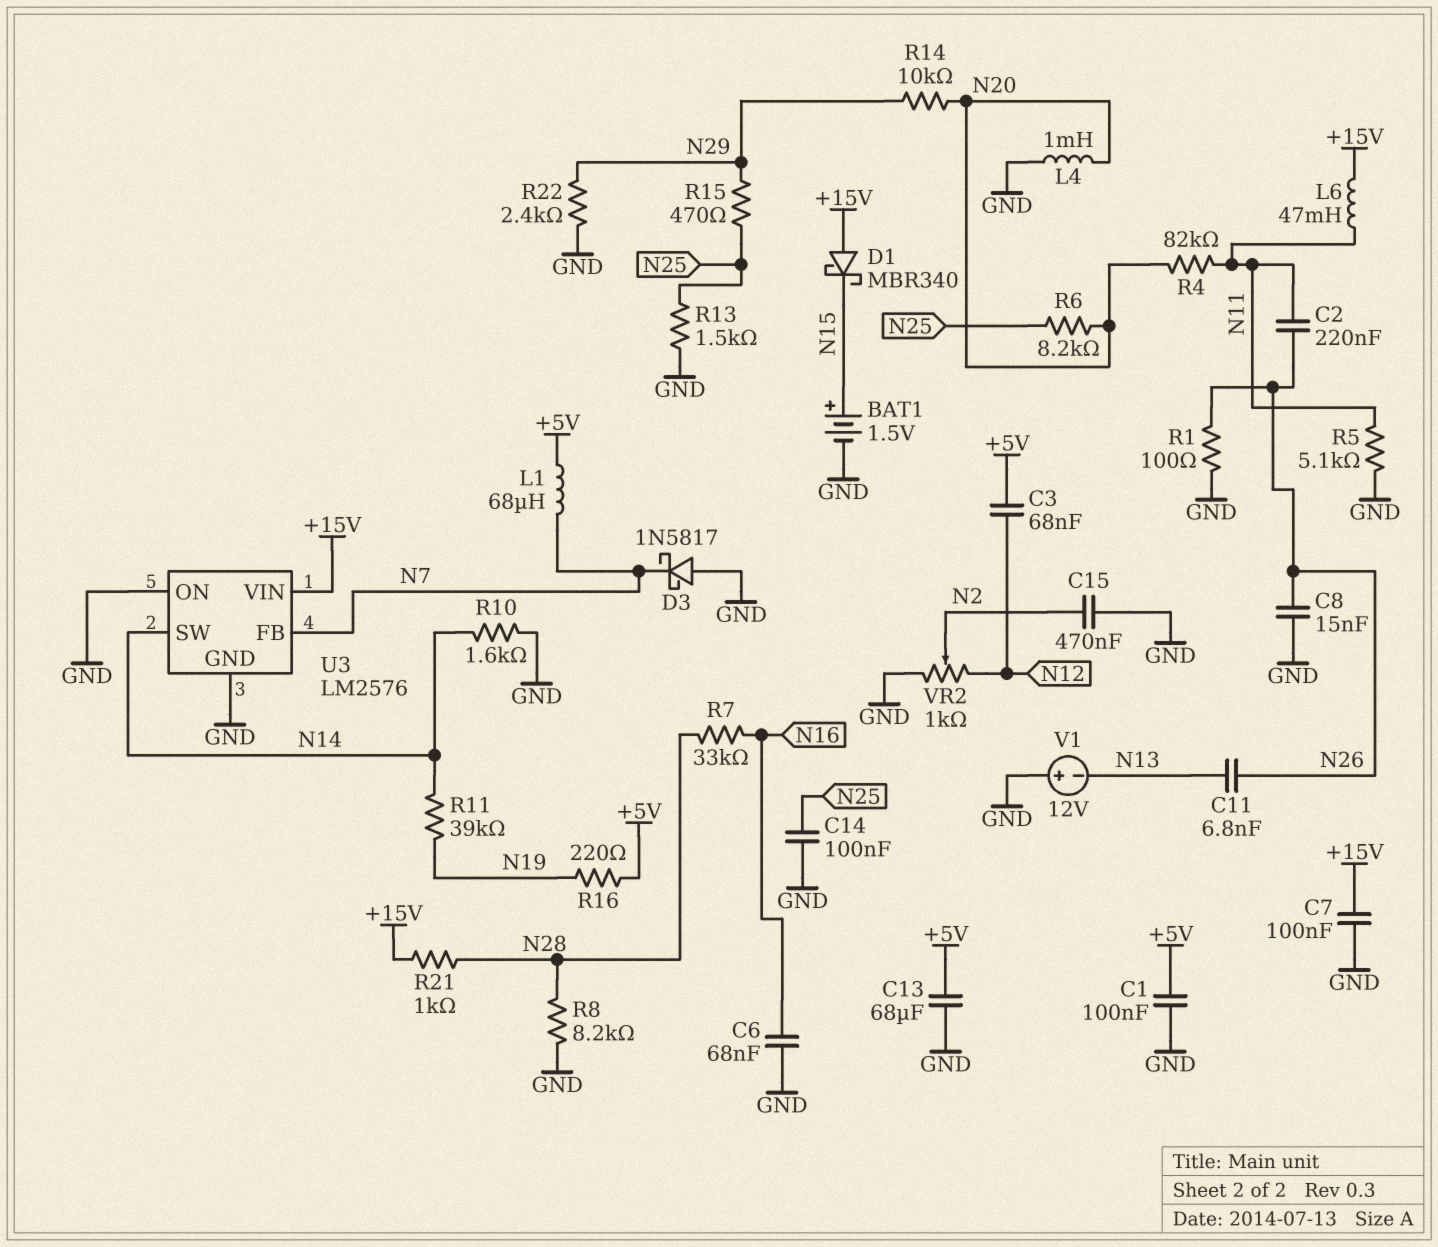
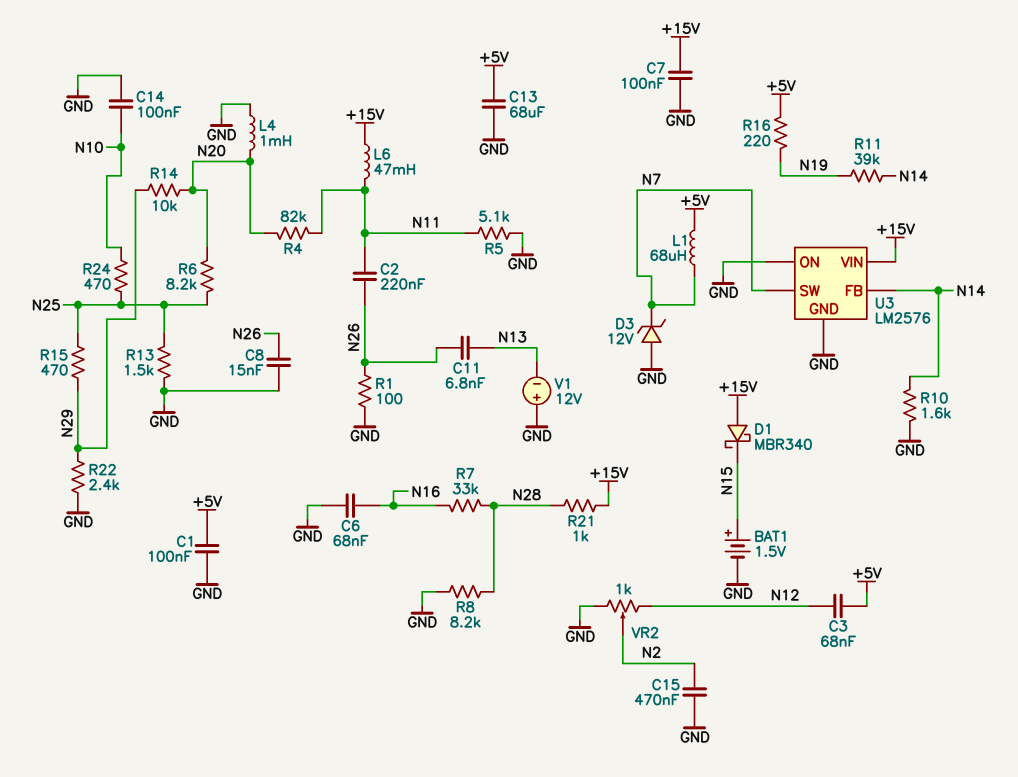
C14: 100nF (GND, N25) -> 100nF (GND, N10)
D3: schottky 1N5817 (A GND, K N7) -> zener 12V (A GND, K N7)
R24: none -> 470 (N10, N25)
U3 pin FB: N7 -> N14
U3 pin SW: N14 -> N7

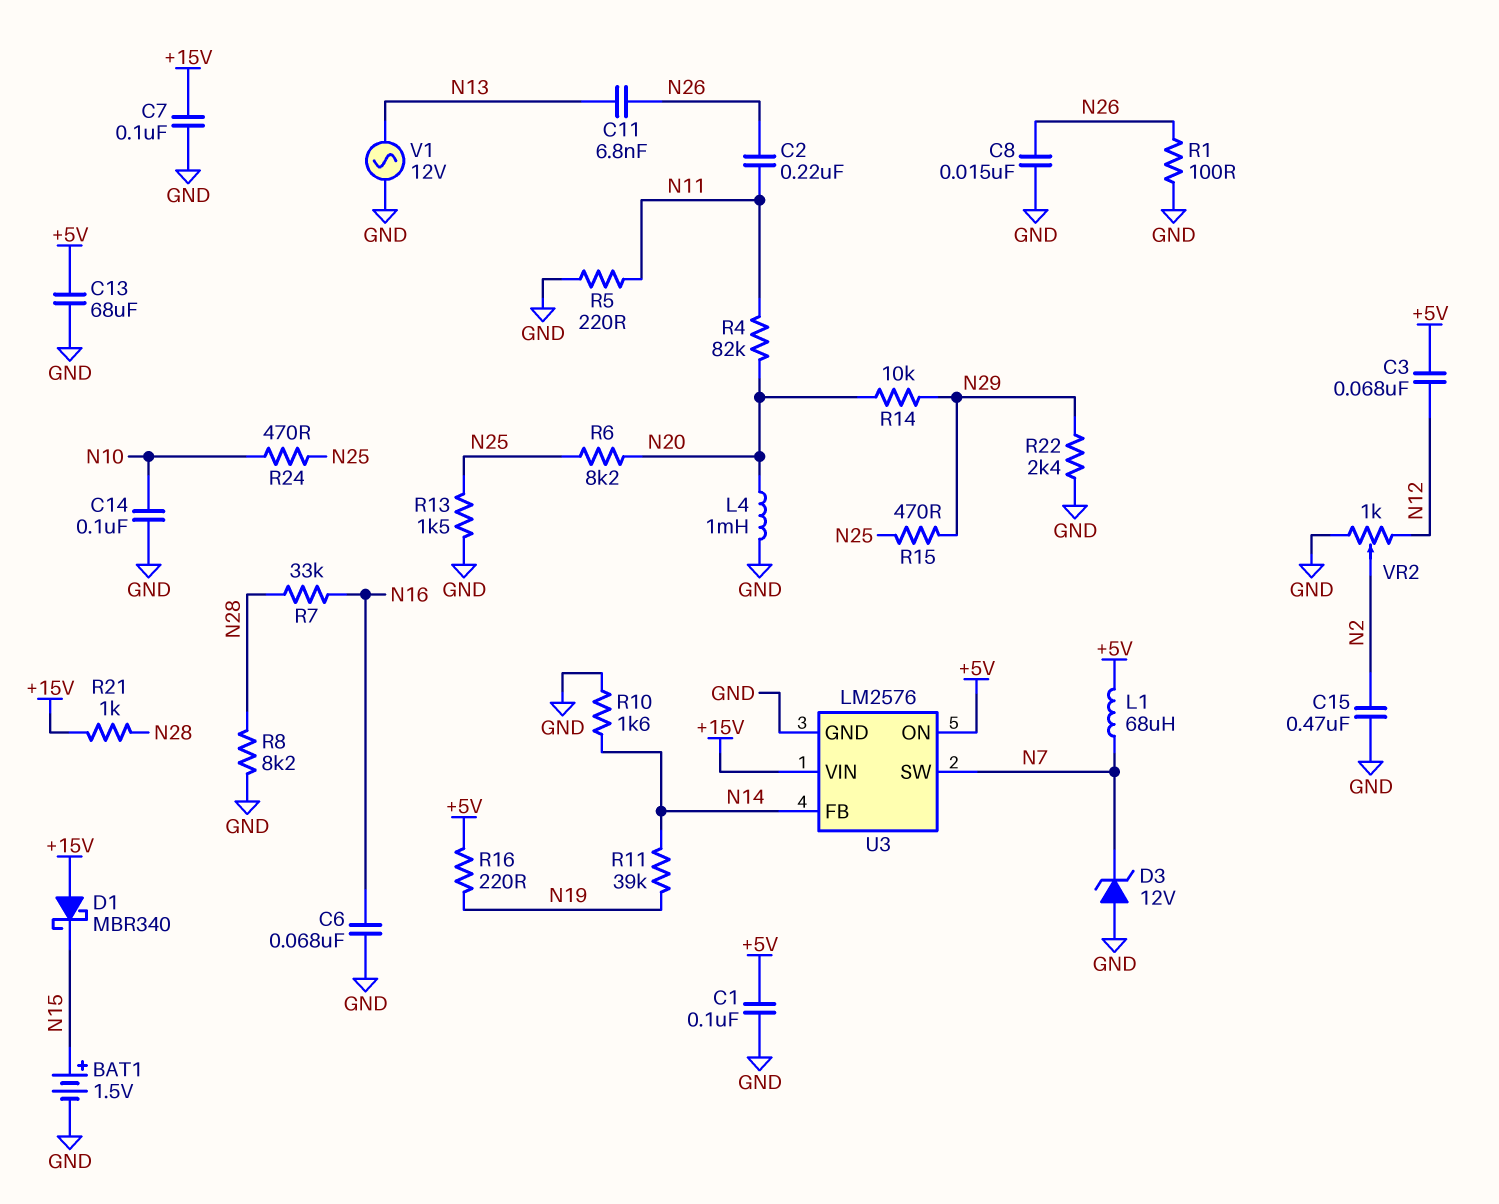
L6: 47mH (+15V, N11) -> none
R5: 5.1k (GND, N11) -> 220 (GND, N11)
U3 pin ON: GND -> +5V
V1: 12V (plus GND, minus N13) -> AC 12V (GND, N13)

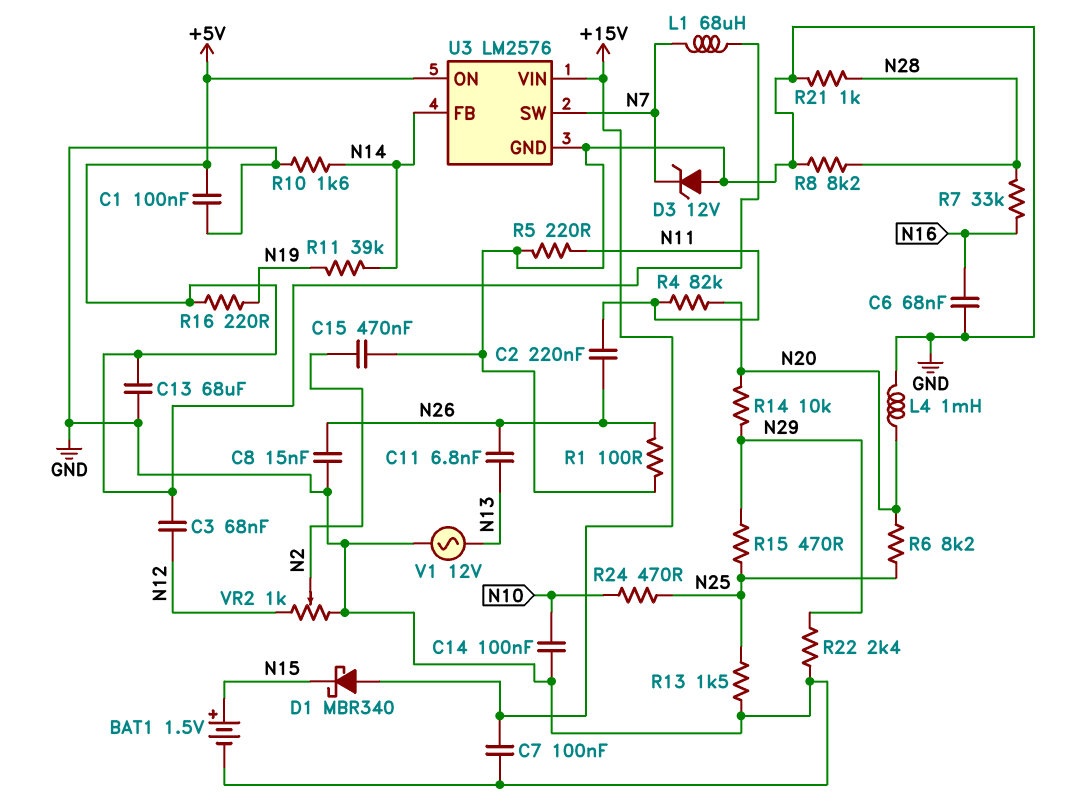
R21: 1k (+15V, N28) -> 1k (GND, N28)

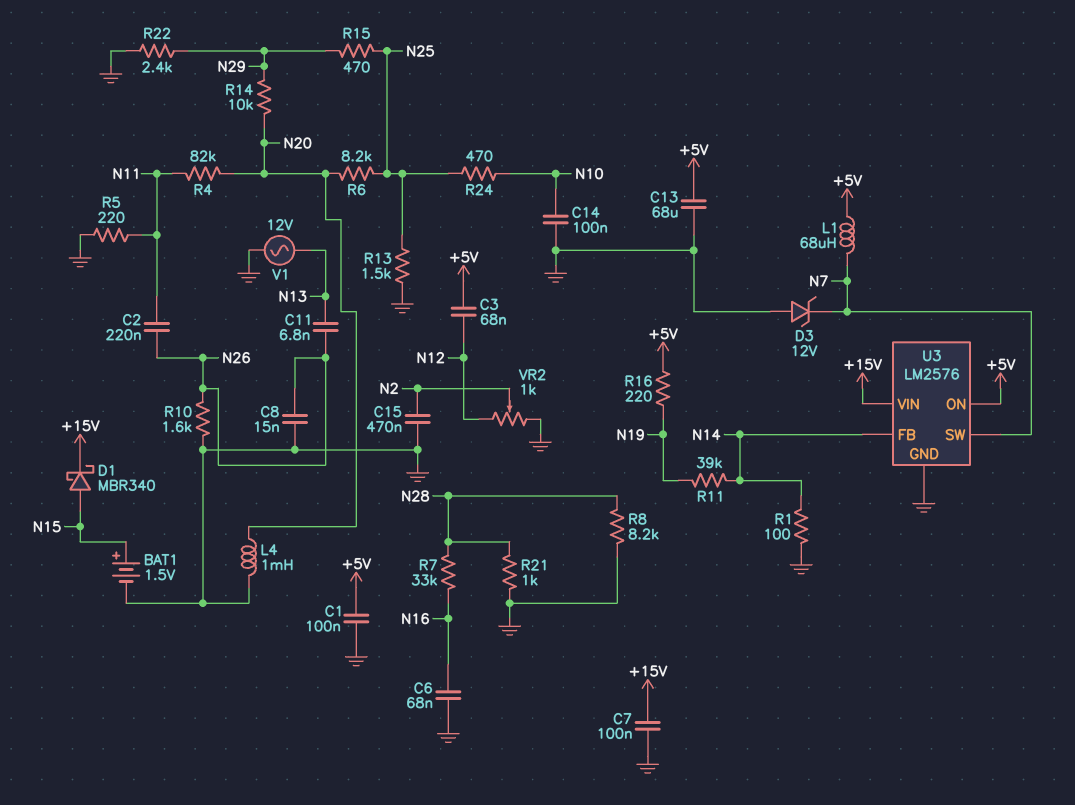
D1: schottky MBR340 (A +15V, K N15) -> schottky MBR340 (A N15, K +15V)
R1: 100 (GND, N26) -> 100 (GND, N14)
R10: 1.6k (GND, N14) -> 1.6k (GND, N26)

